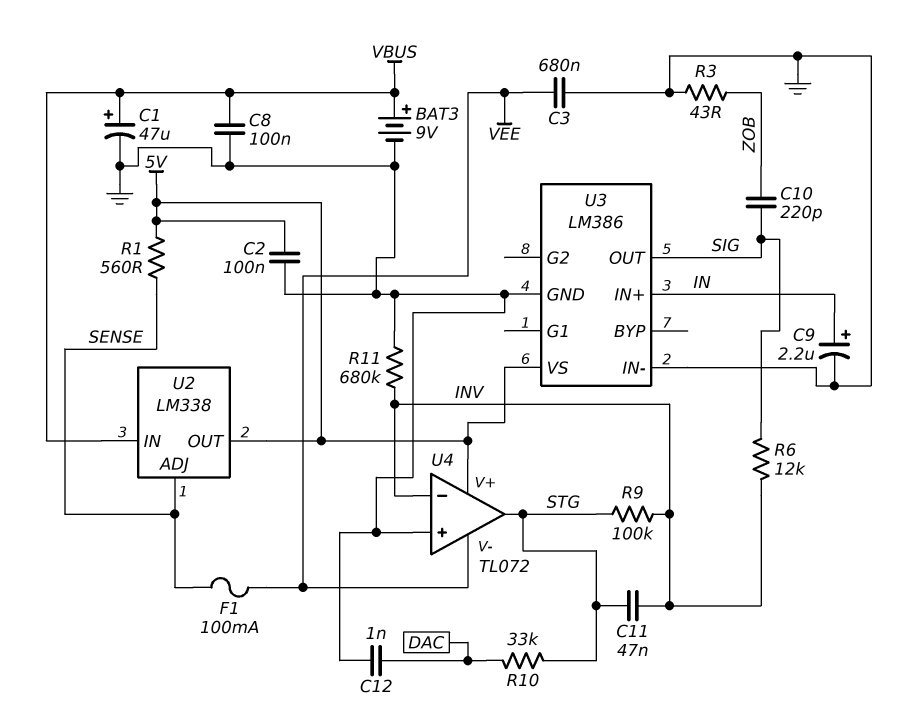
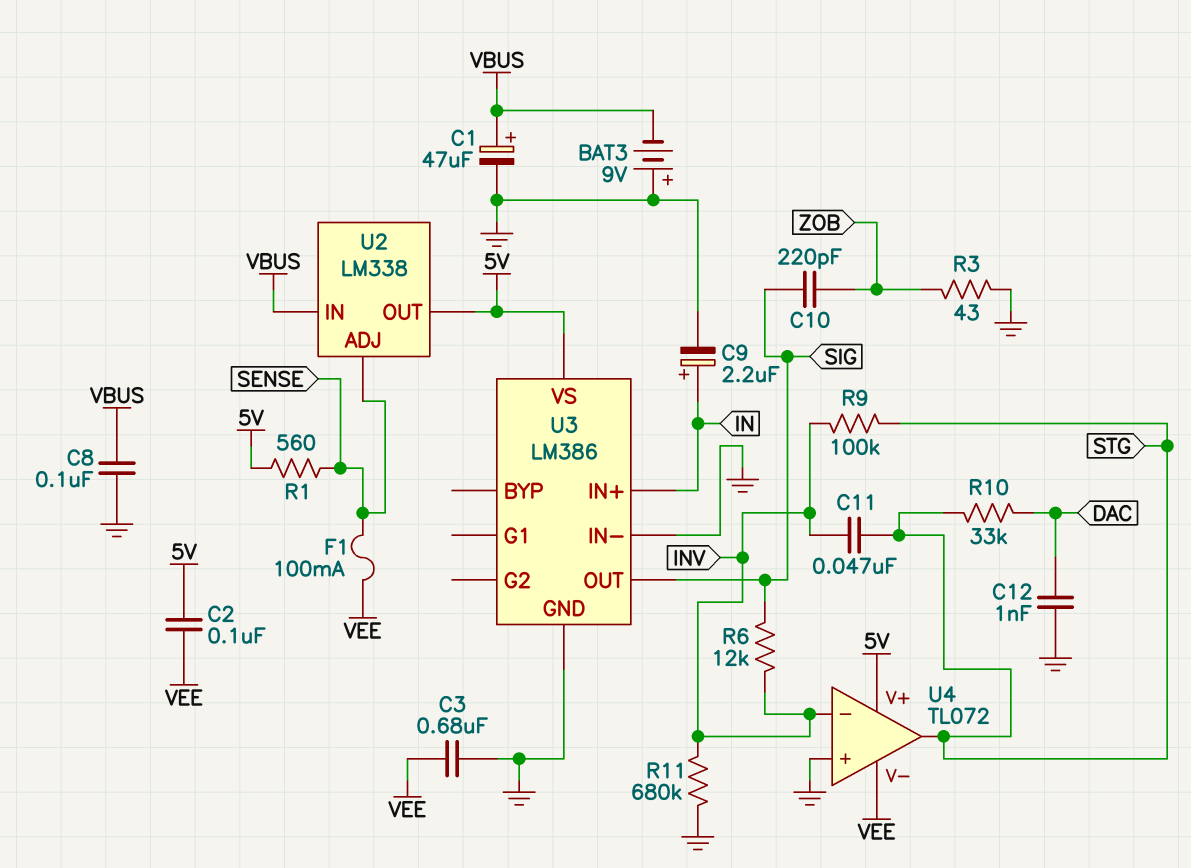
BAT3: 9V (plus VBUS, minus GND) -> 9V (plus GND, minus VBUS)
C2: 100nF (5V, GND) -> 100nF (5V, VEE)

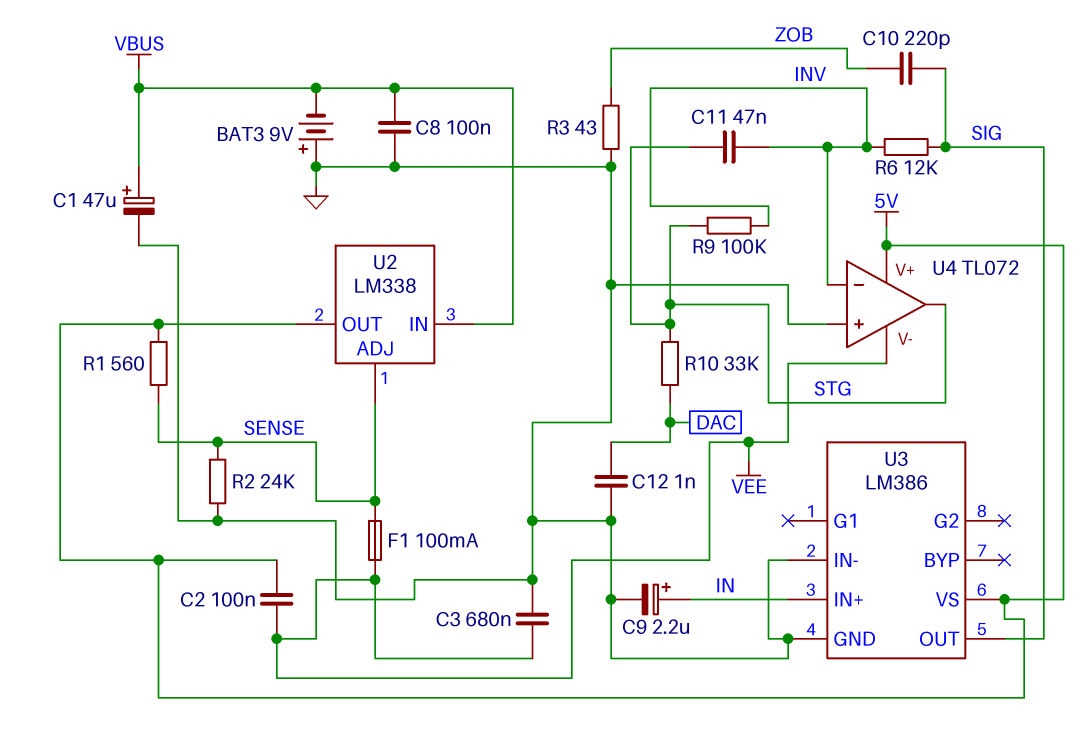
R2: none -> 24k (GND, SENSE)
R11: 680k (GND, INV) -> none

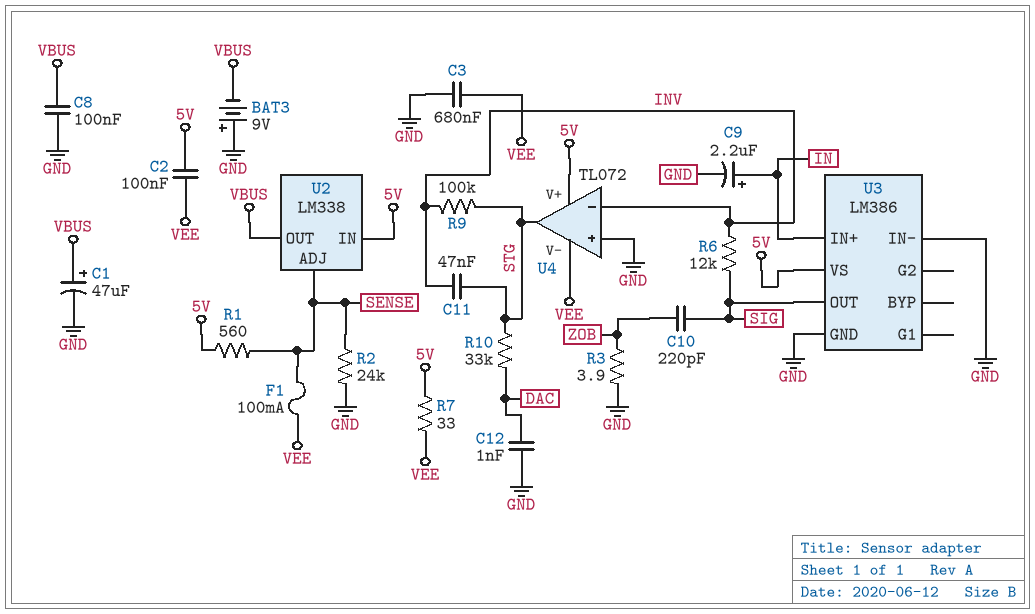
R3: 43 (GND, ZOB) -> 3.9 (GND, ZOB)
R7: none -> 33 (5V, VEE)
U2 pin IN: VBUS -> 5V
U2 pin OUT: 5V -> VBUS

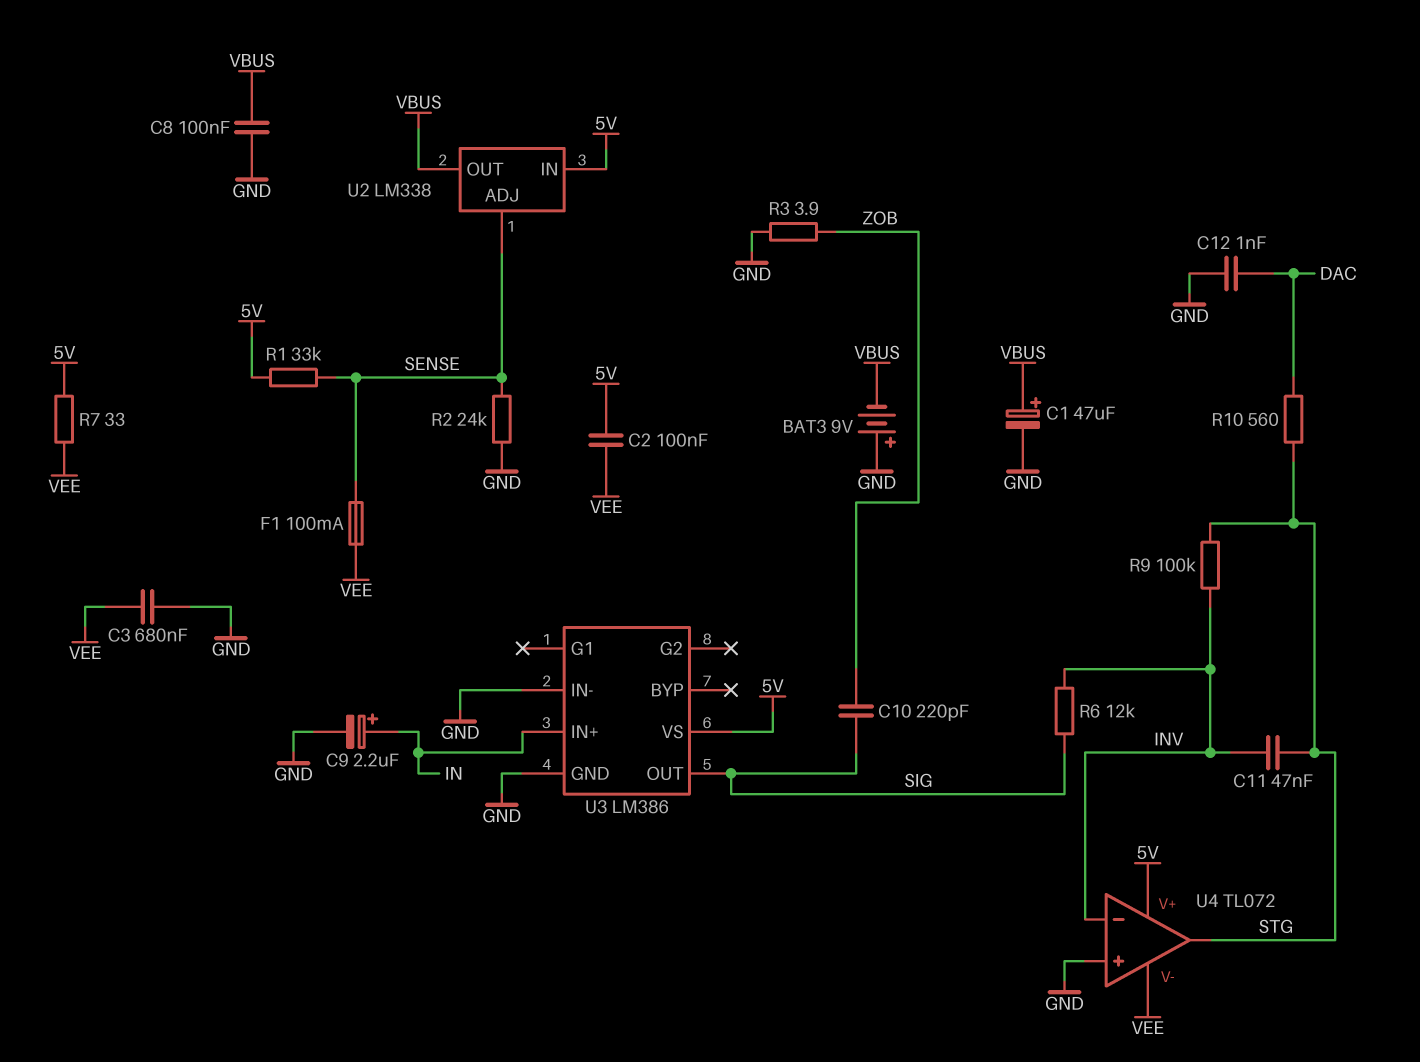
R1: 560 (5V, SENSE) -> 33k (5V, SENSE)
R10: 33k (DAC, STG) -> 560 (DAC, STG)

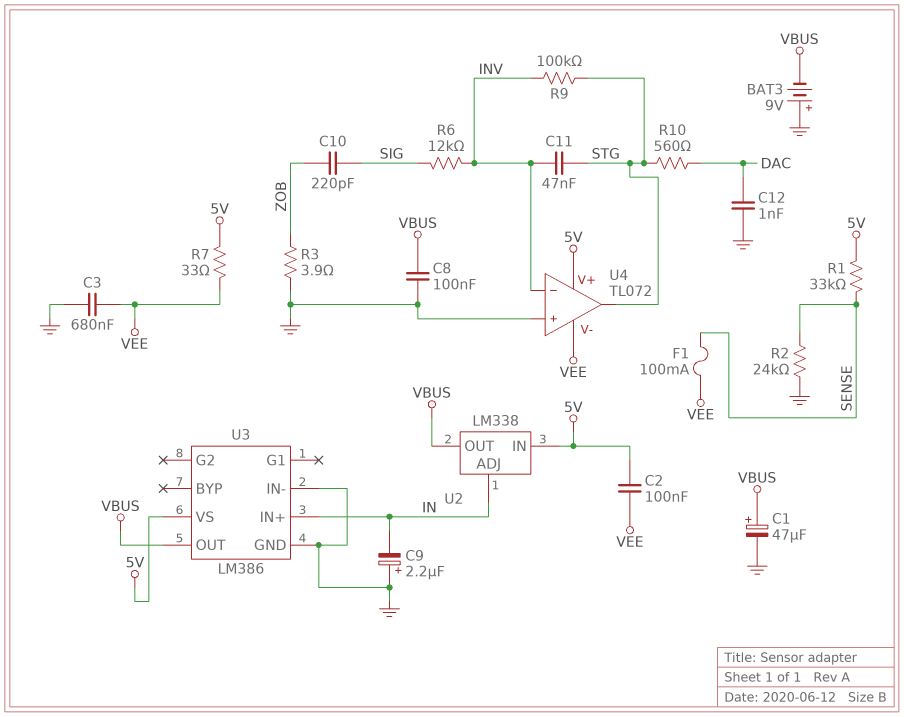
C9: 2.2uF (plus IN, minus GND) -> 2.2uF (plus GND, minus IN)
U2 pin ADJ: SENSE -> IN
U3 pin OUT: SIG -> VBUS

